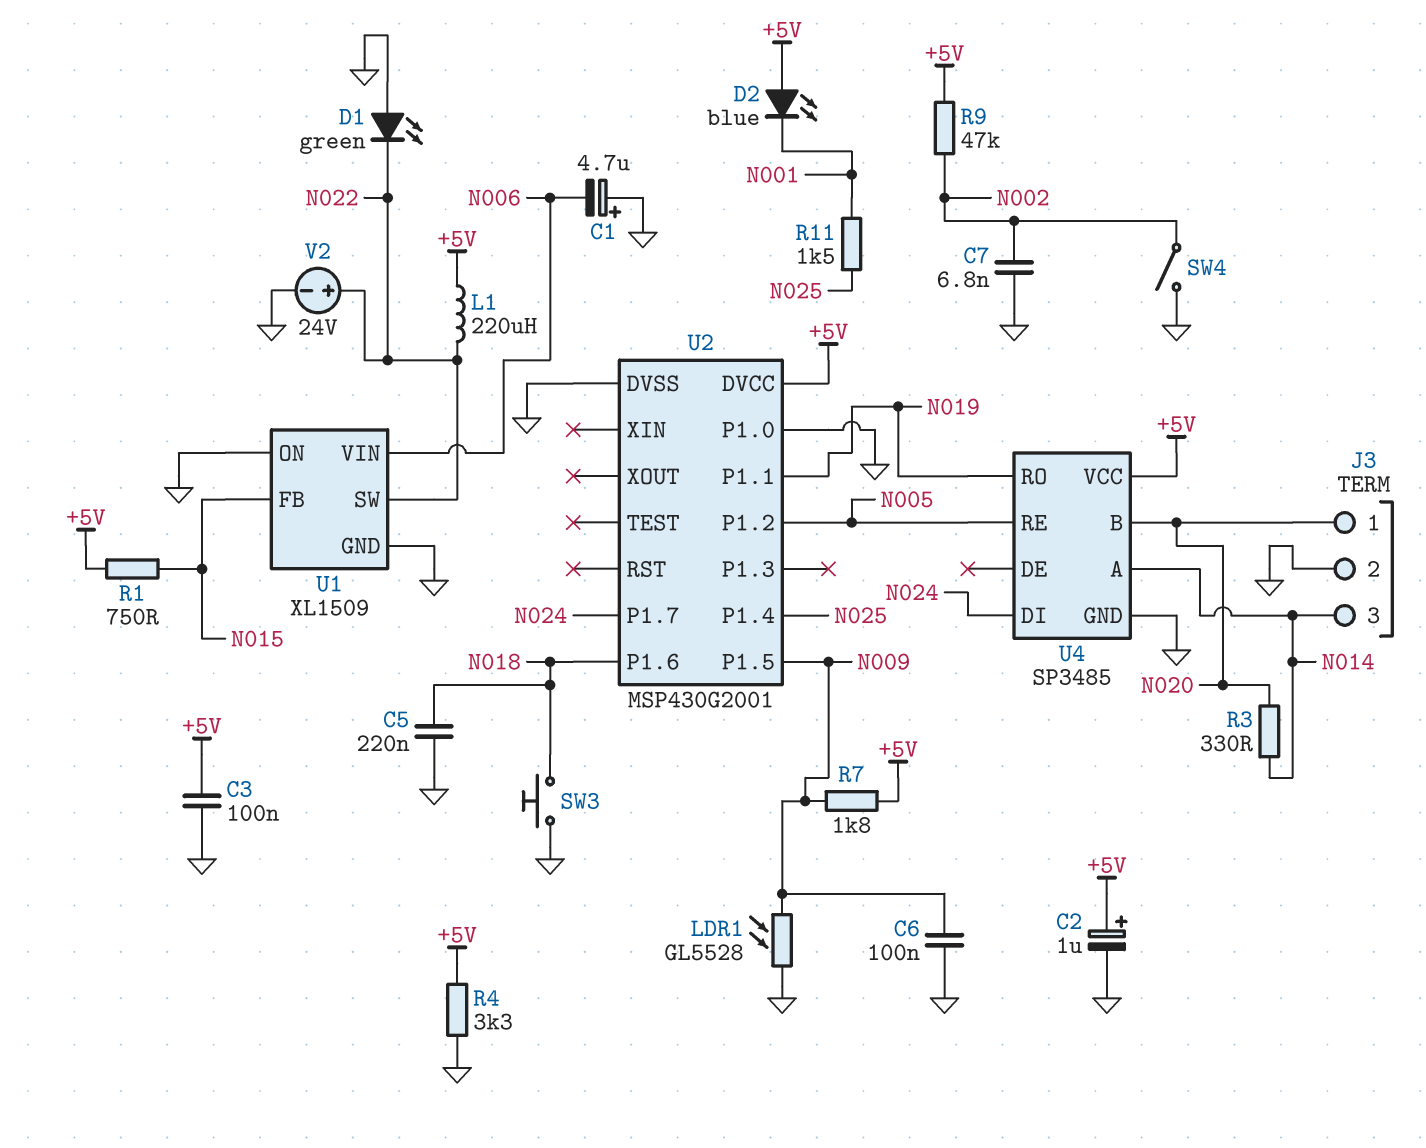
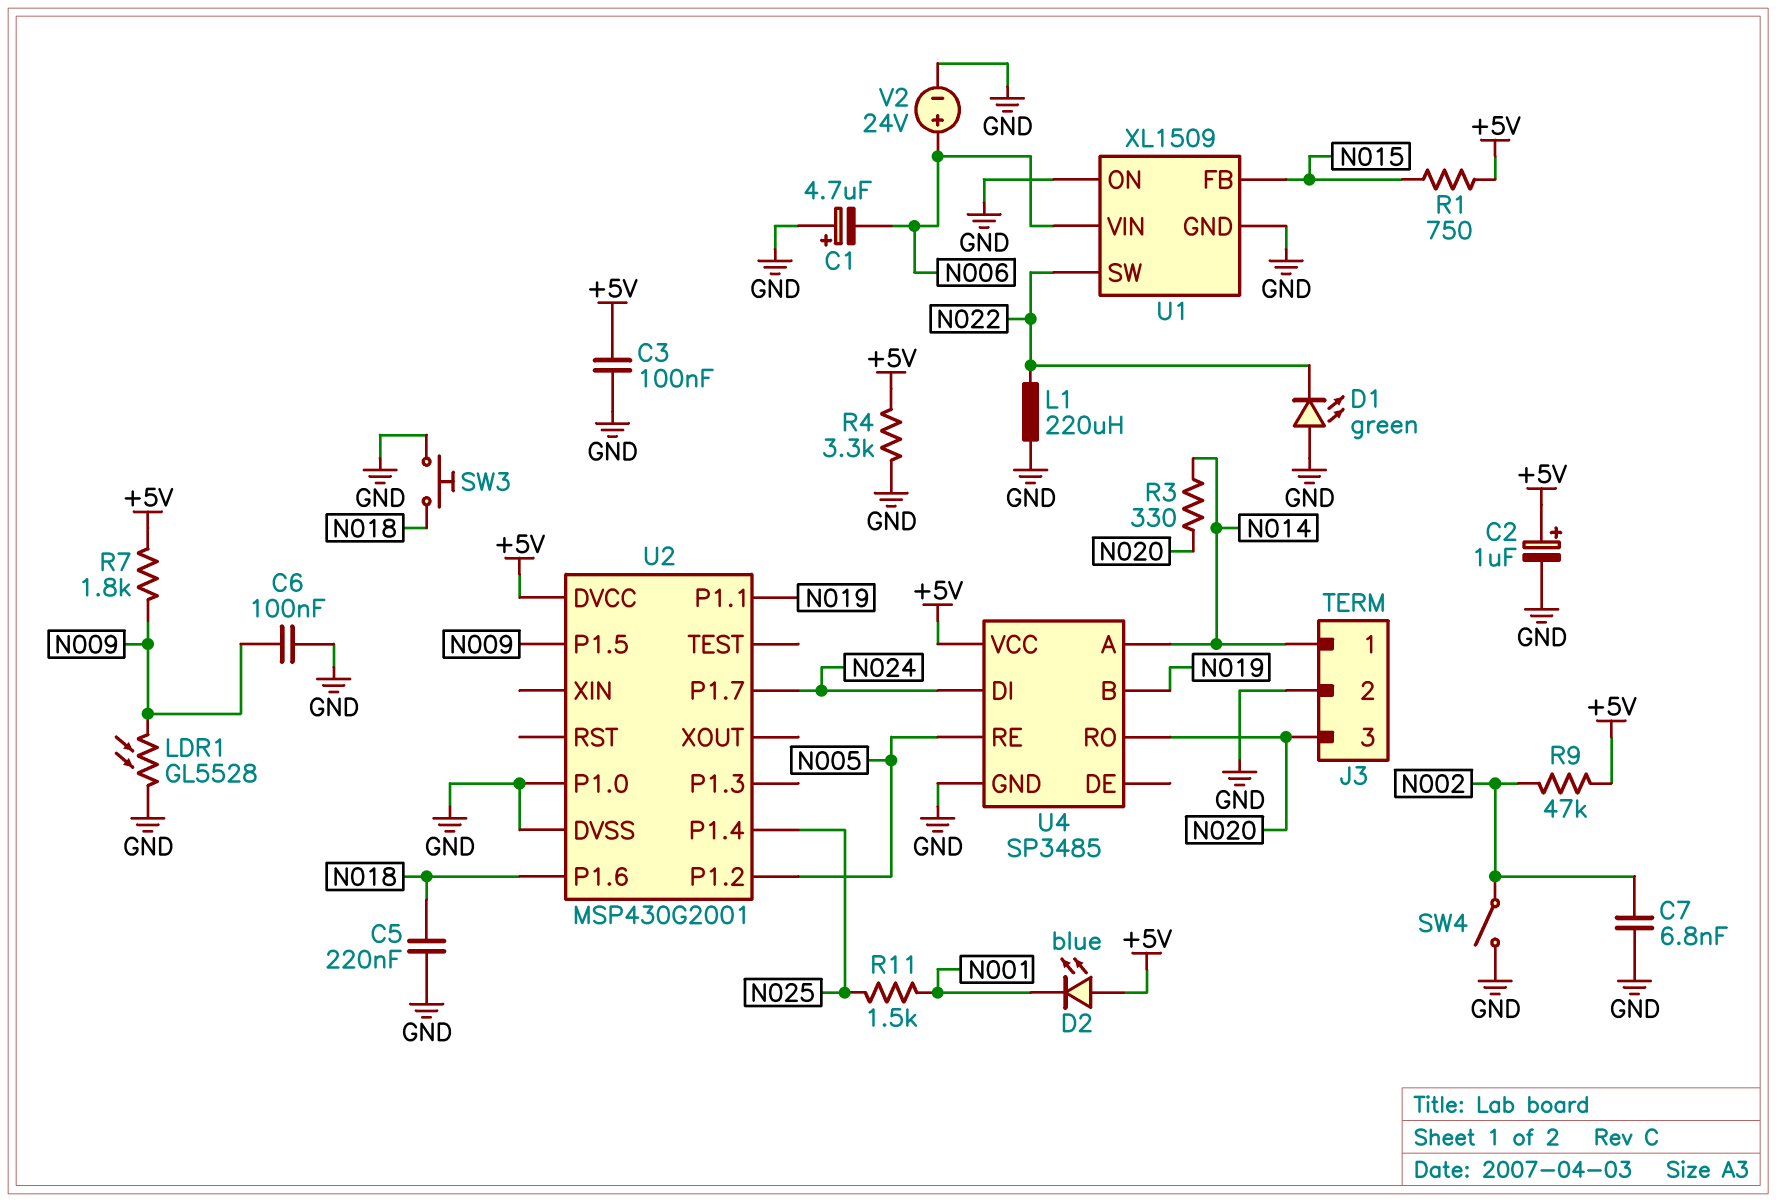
J3 pin 1: N020 -> N014
J3 pin 3: N014 -> N020
L1: 220uH (+5V, N022) -> 220uH (GND, N022)
U4 pin B: N020 -> N019
U4 pin RO: N019 -> N020
V2: 24V (plus N022, minus GND) -> 24V (plus N006, minus GND)

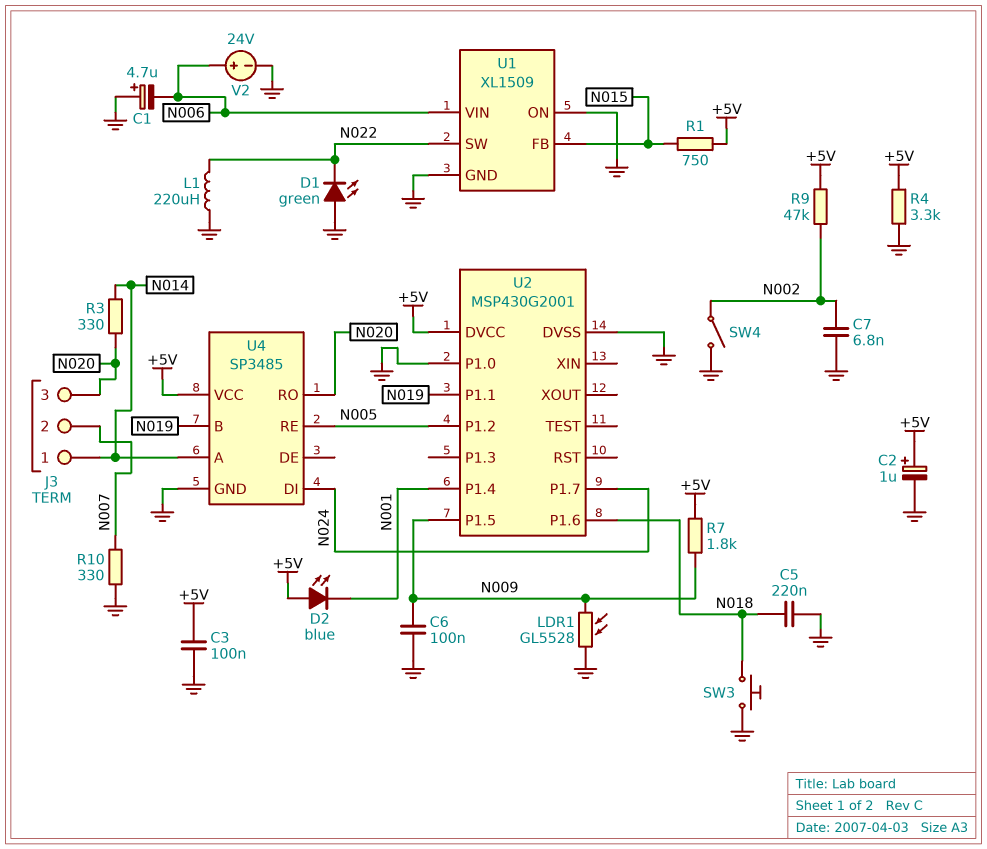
J3 pin 2: GND -> N007
R10: none -> 330 (GND, N007)
R11: 1.5k (N001, N025) -> none
U2 pin P1.4: N025 -> N001

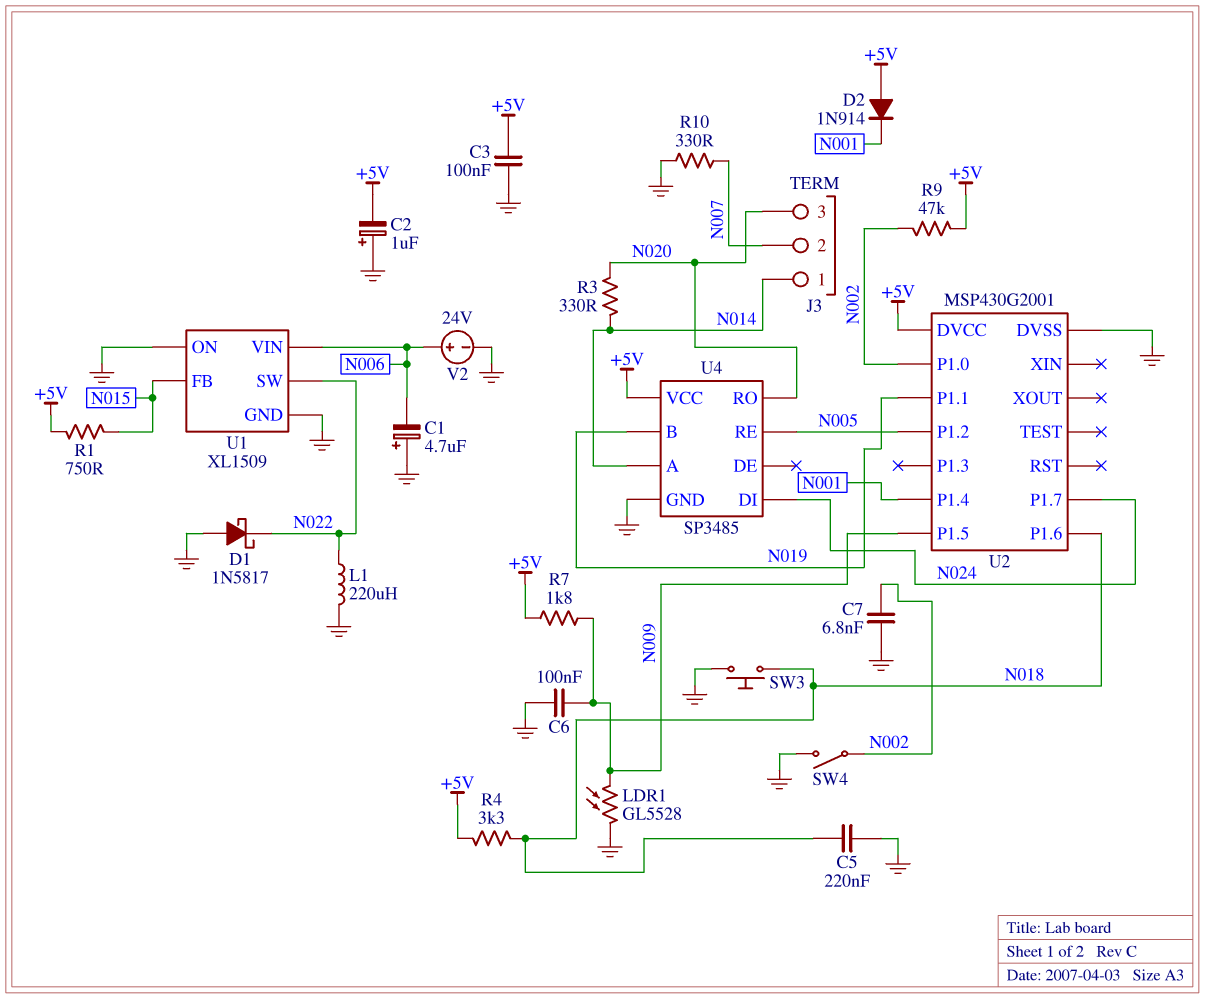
C2: 1uF (plus +5V, minus GND) -> 1uF (plus GND, minus +5V)
D1: LED green (A GND, K N022) -> schottky 1N5817 (A GND, K N022)
D2: LED blue (A +5V, K N001) -> diode 1N914 (A +5V, K N001)
R4: 3.3k (+5V, GND) -> 3.3k (+5V, N018)
U2 pin P1.0: GND -> N002

